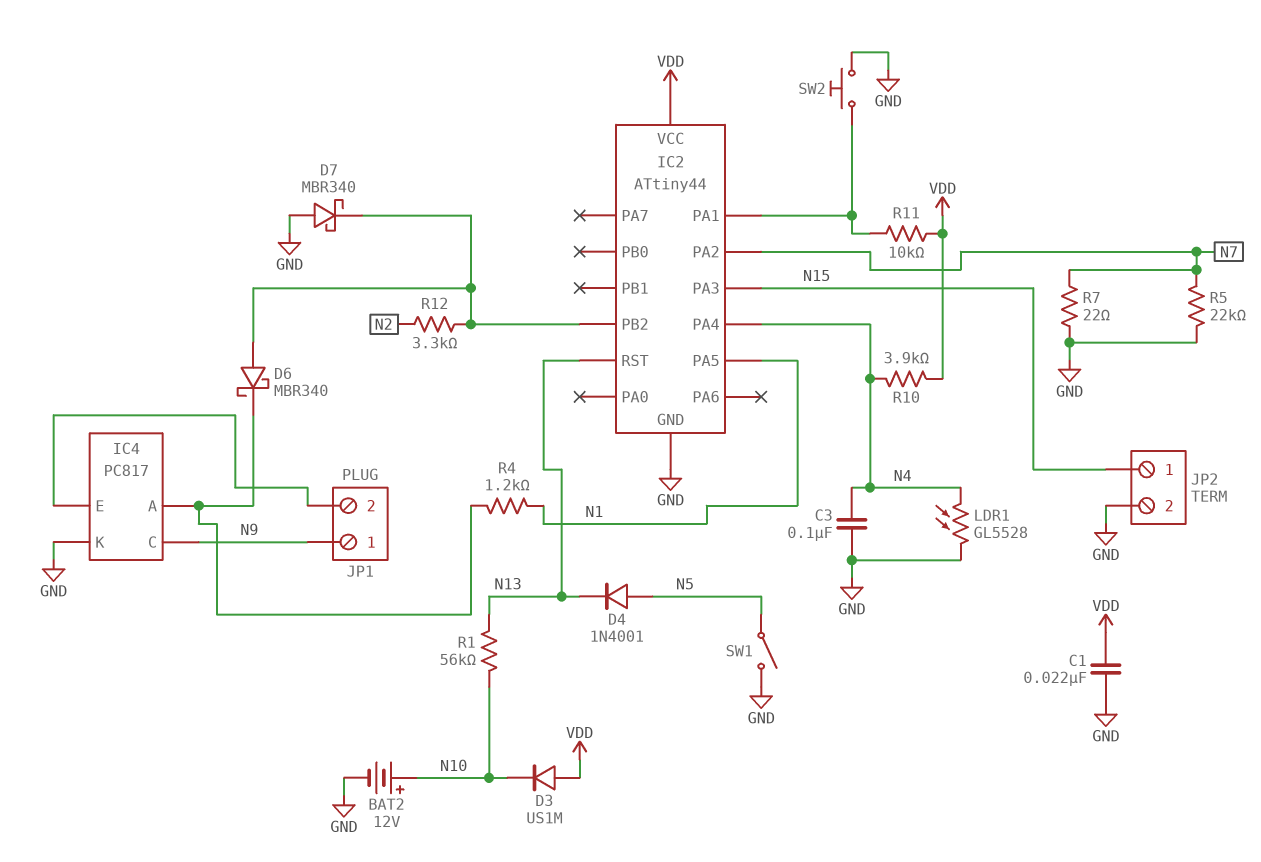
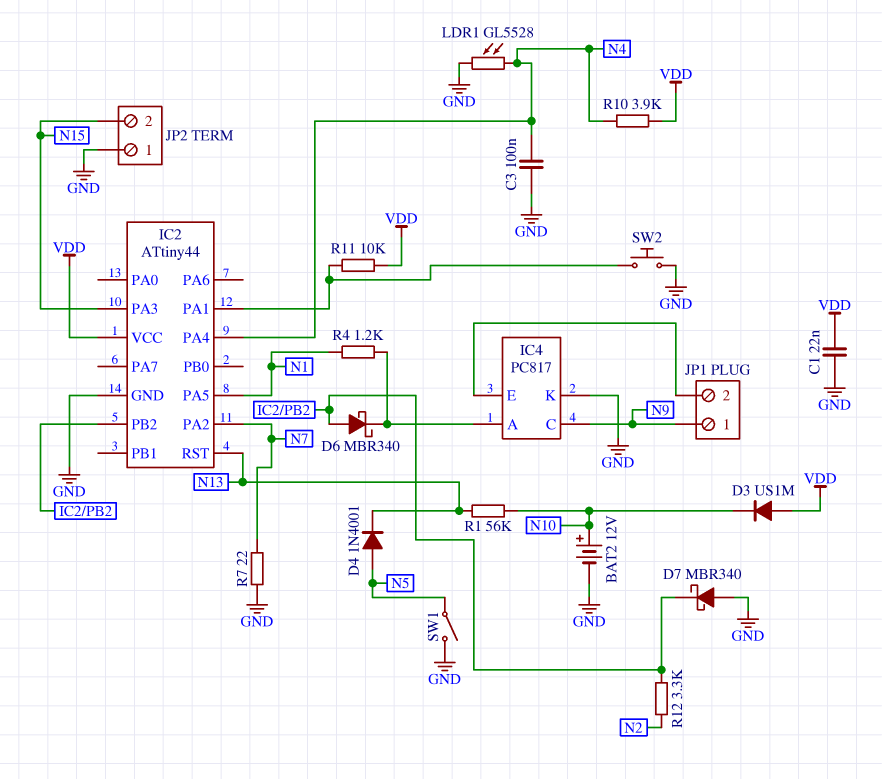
JP2 pin 1: N15 -> GND
JP2 pin 2: GND -> N15
R5: 22k (GND, N7) -> none

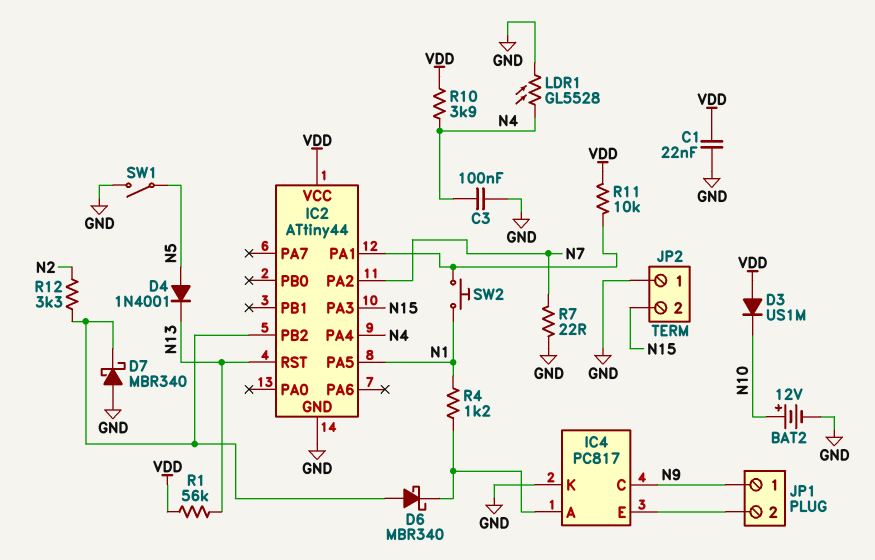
R1: 56k (N10, N13) -> 56k (N13, VDD)
SW2: button (GND, IC2/PA1) -> button (IC2/PA1, N1)

